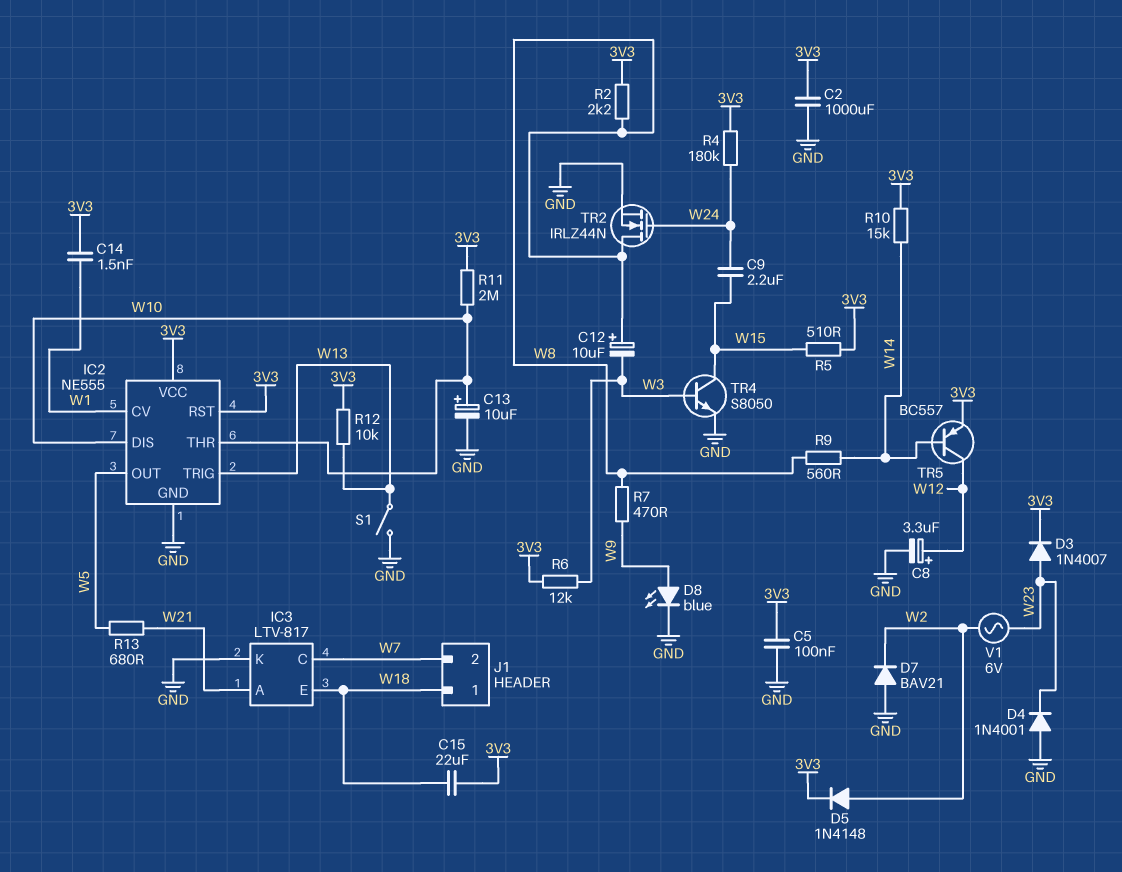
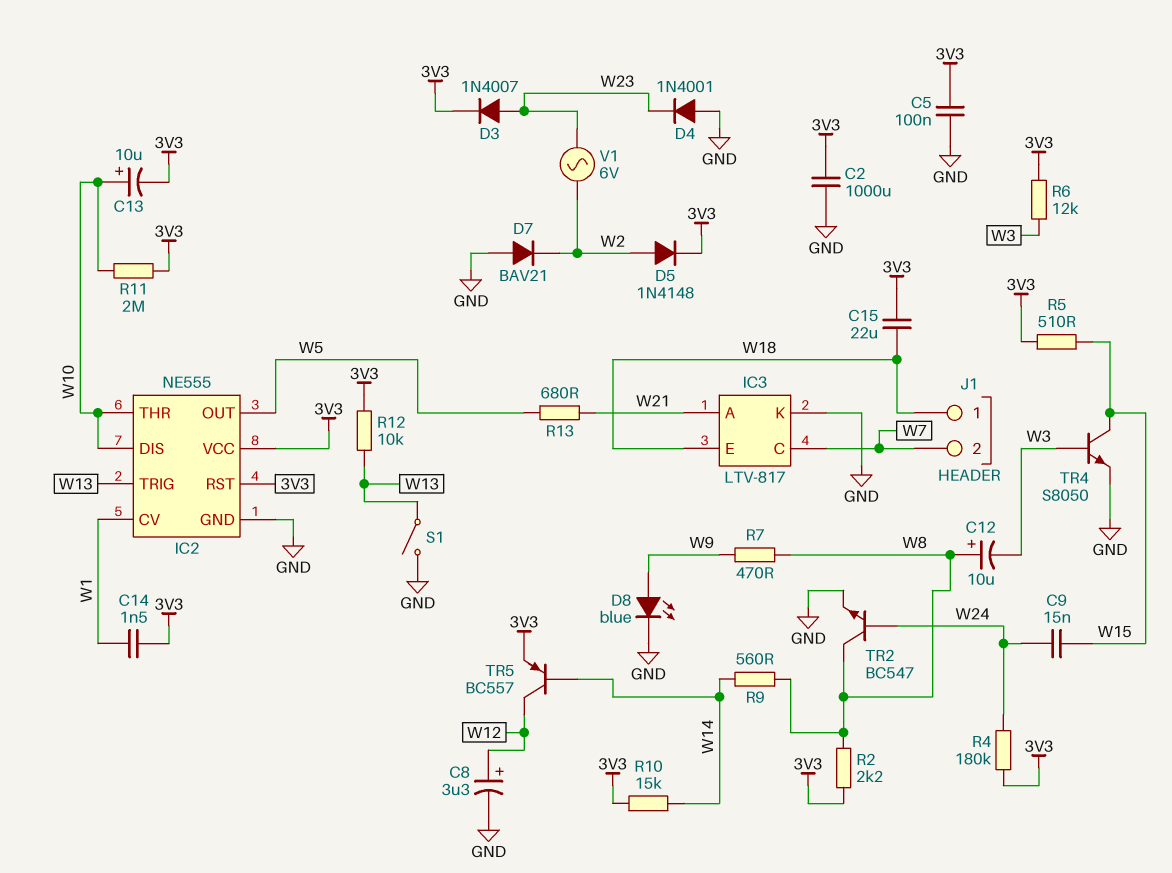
C9: 2.2uF (W15, W24) -> 15nF (W15, W24)
C13: 10uF (plus W10, minus GND) -> 10uF (plus W10, minus 3V3)
TR2: NMOS IRLZ44N (G W24, D W8, S GND) -> NPN BC547 (B W24, C W8, E GND)

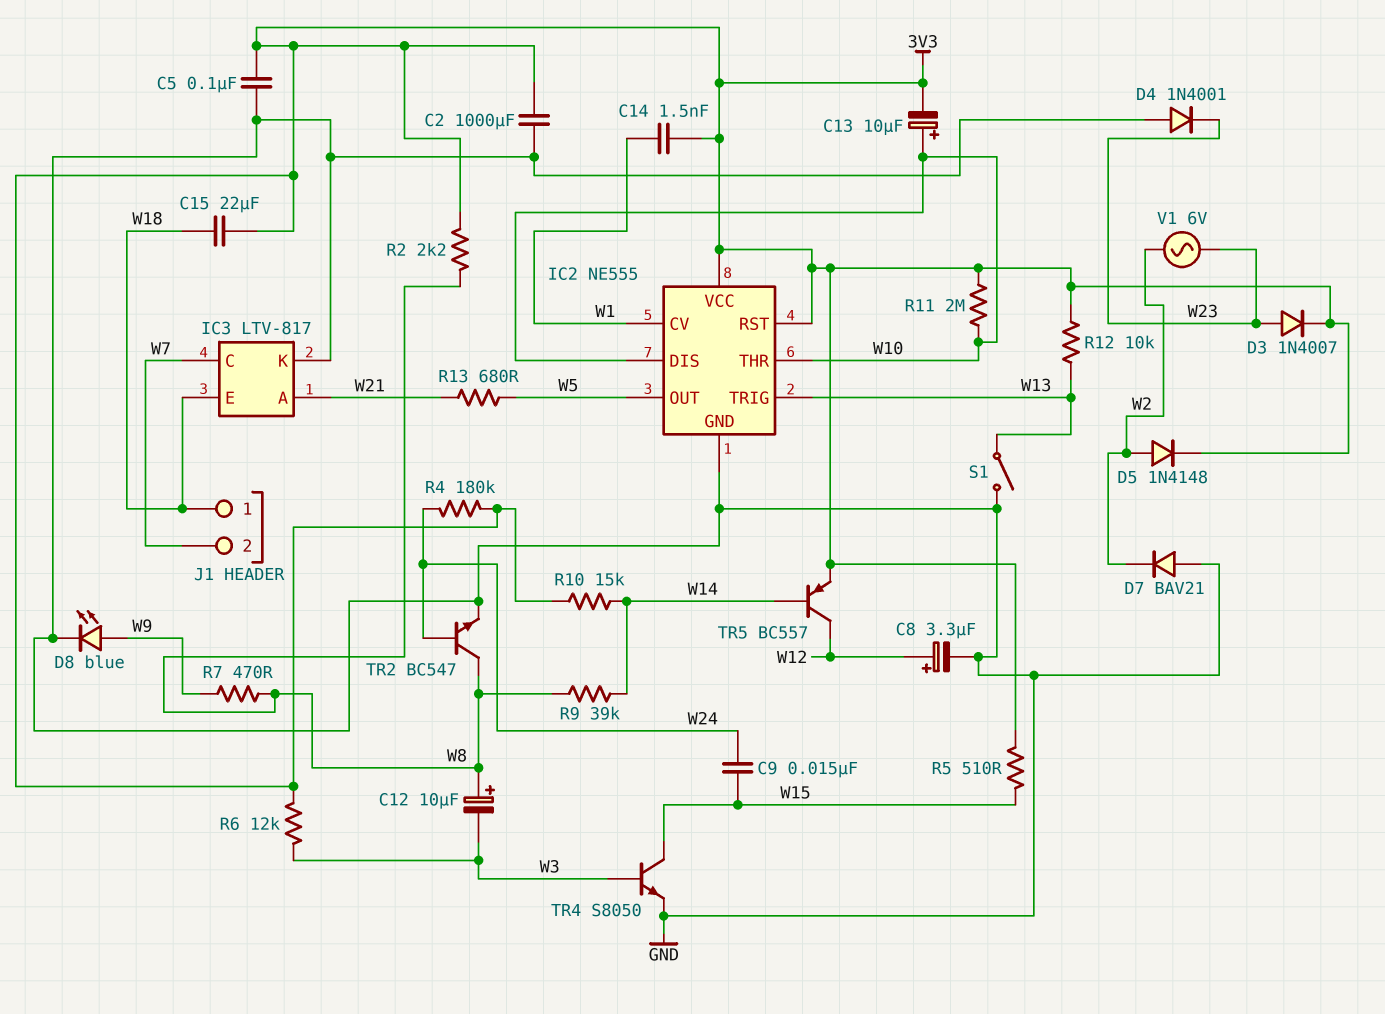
R9: 560 (W8, W14) -> 39k (W8, W14)

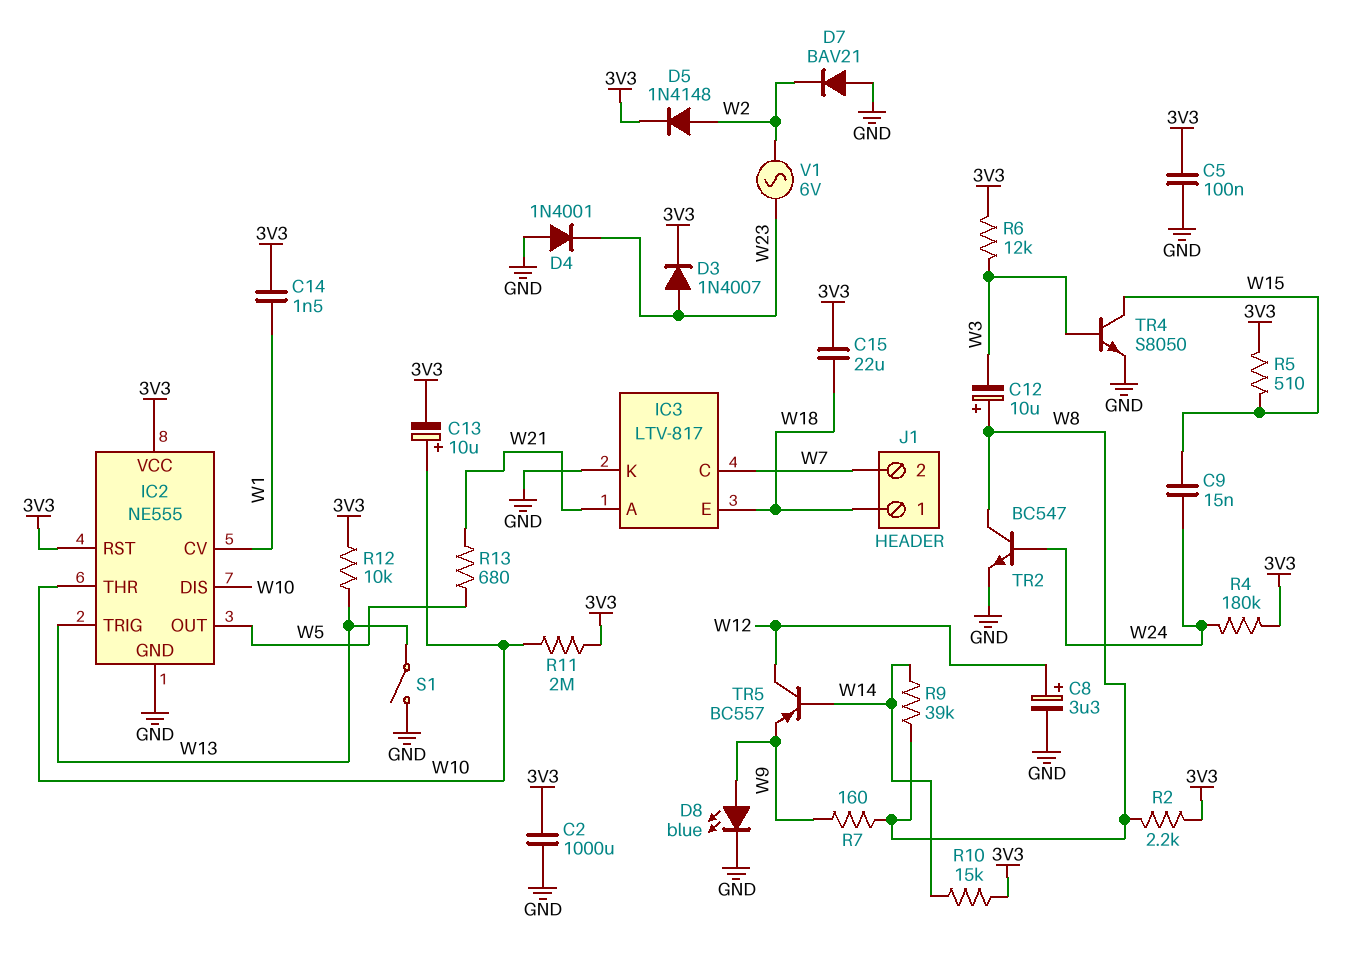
R7: 470 (W8, W9) -> 160 (W8, W9)
TR5: PNP BC557 (B W14, C W12, E 3V3) -> PNP BC557 (B W14, C W12, E W9)

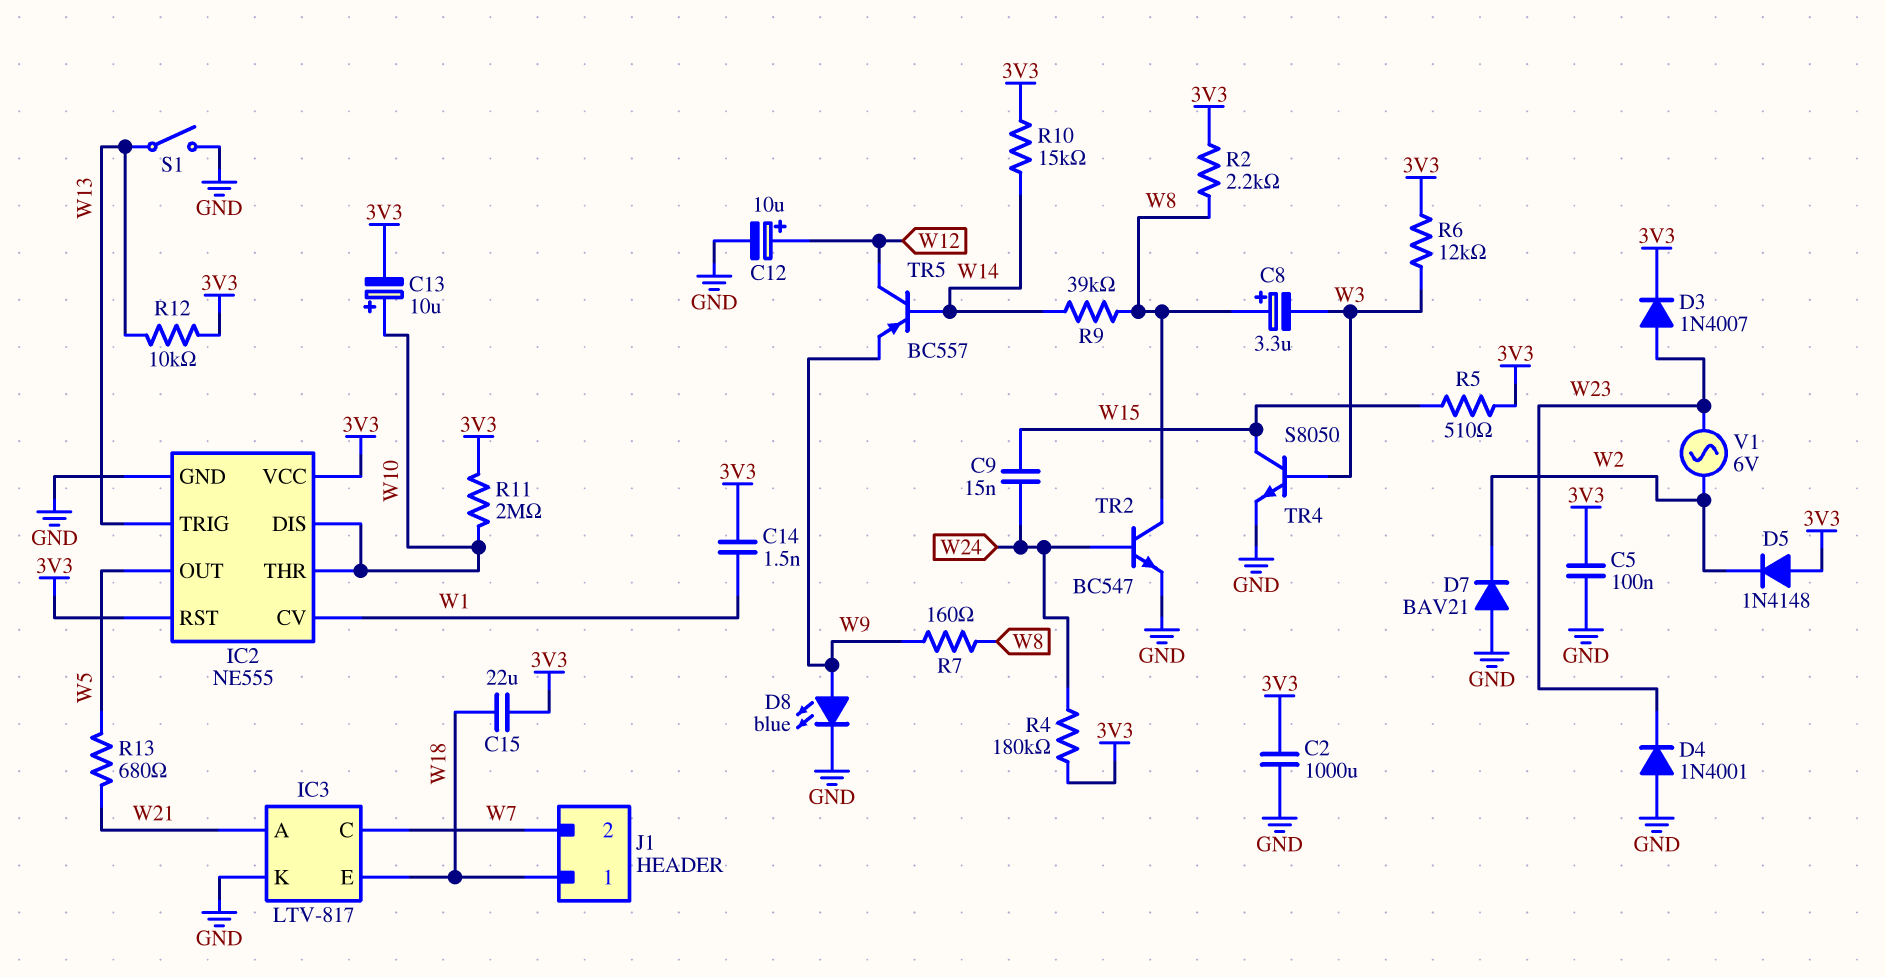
C8: 3.3uF (plus W12, minus GND) -> 3.3uF (plus W8, minus W3)
C12: 10uF (plus W8, minus W3) -> 10uF (plus W12, minus GND)
D5: diode 1N4148 (A W2, K 3V3) -> diode 1N4148 (A 3V3, K W2)

